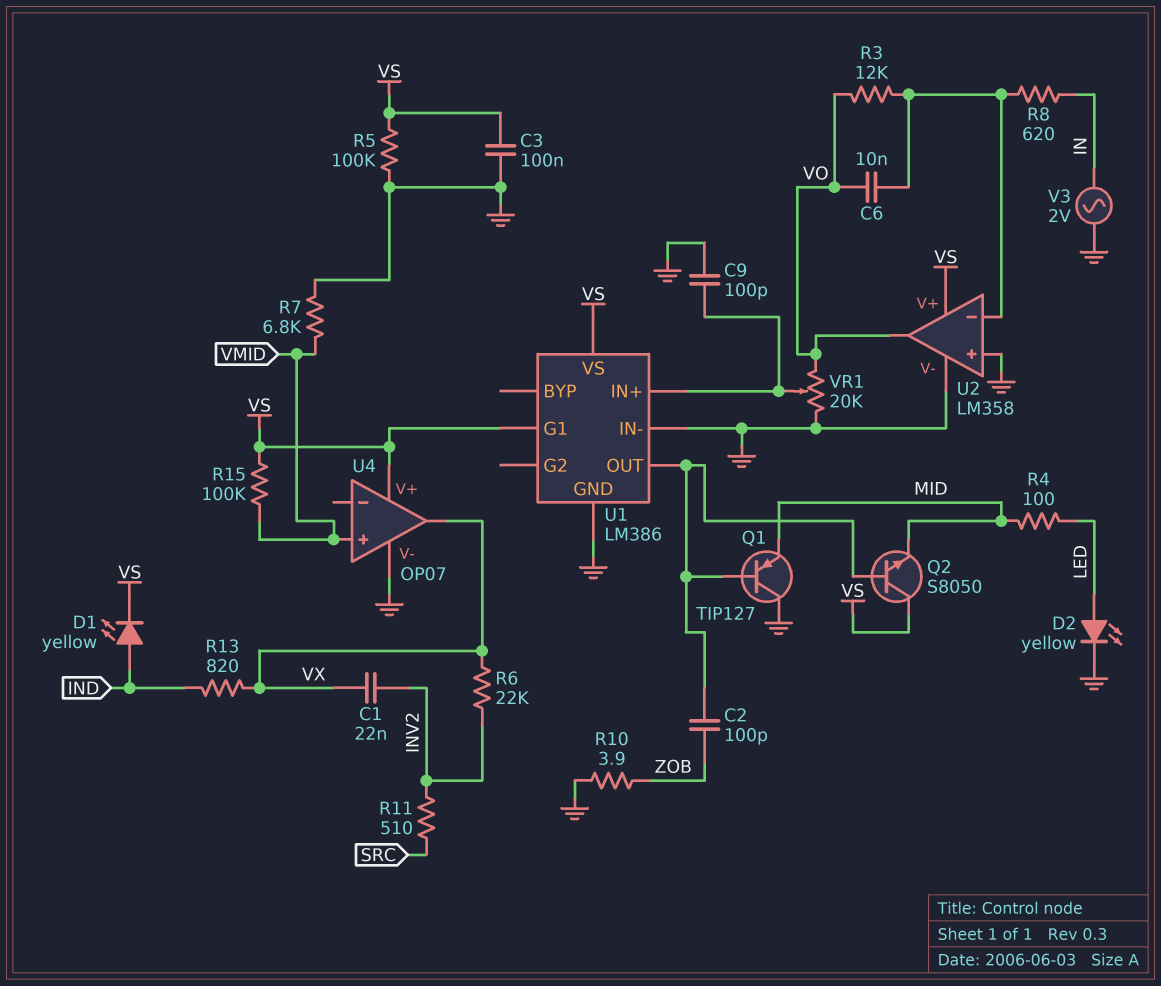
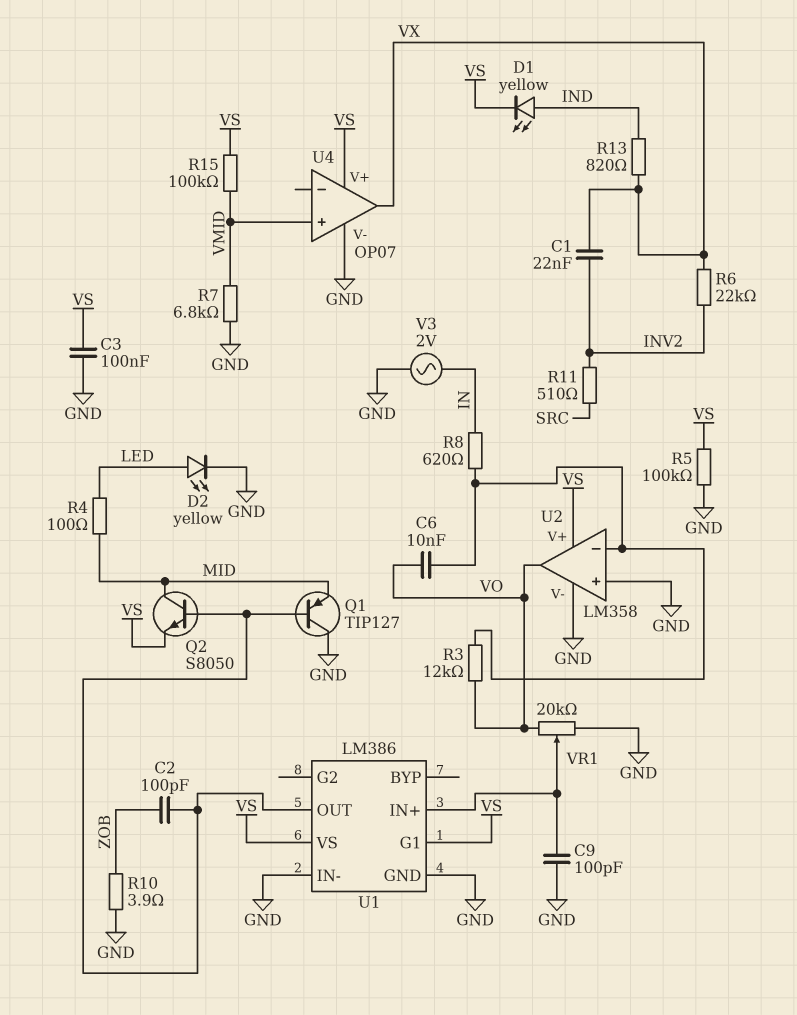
Q2: NPN S8050 (B U1/OUT, C VS, E MID) -> NPN S8050 (B U1/OUT, C MID, E VS)

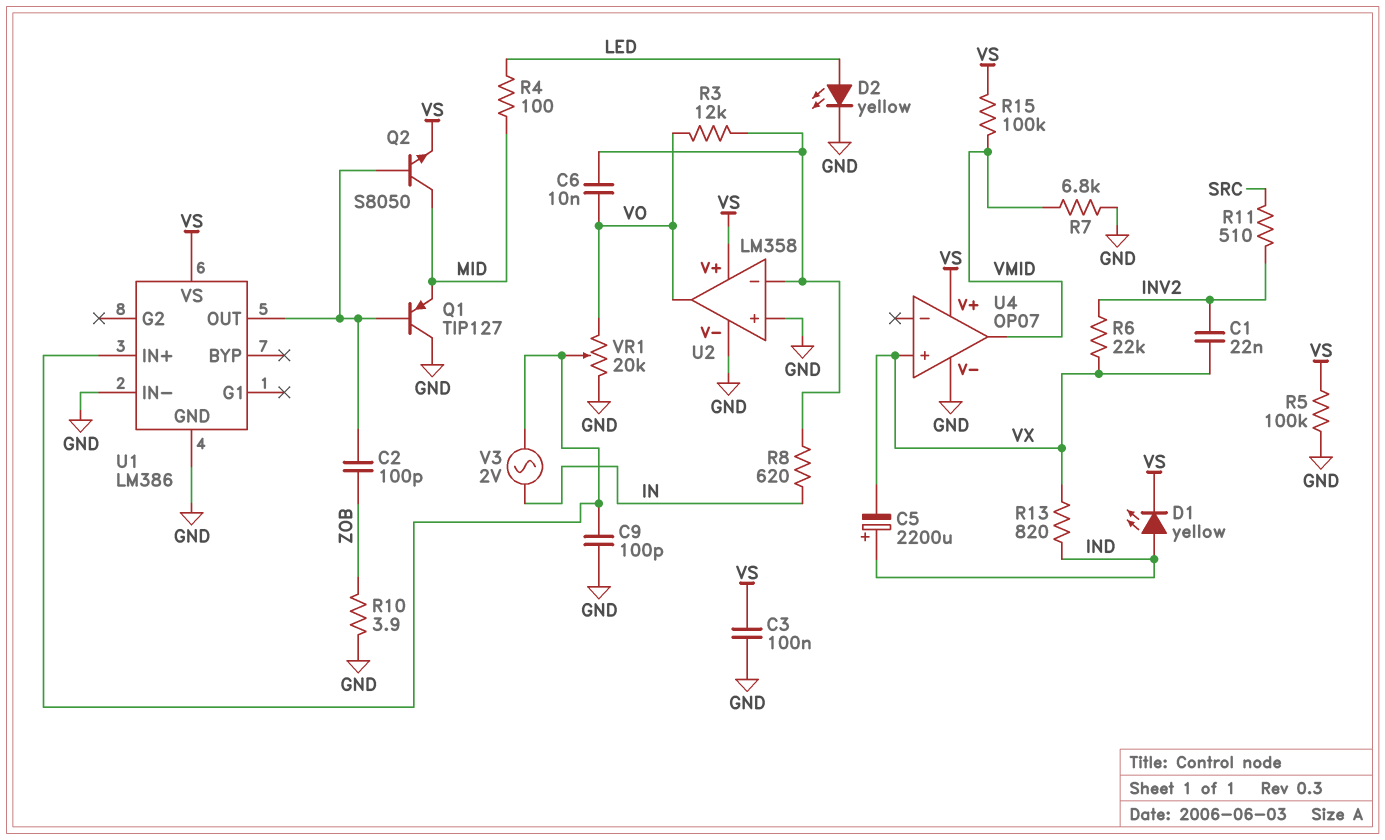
C5: none -> 2200uF (plus IND, minus VX)
U1 pin G1: VS -> none
U4 pin in+: VMID -> VX
U4 pin out: VX -> VMID
V3: AC 2V (GND, IN) -> AC 2V (IN, U1/IN+)

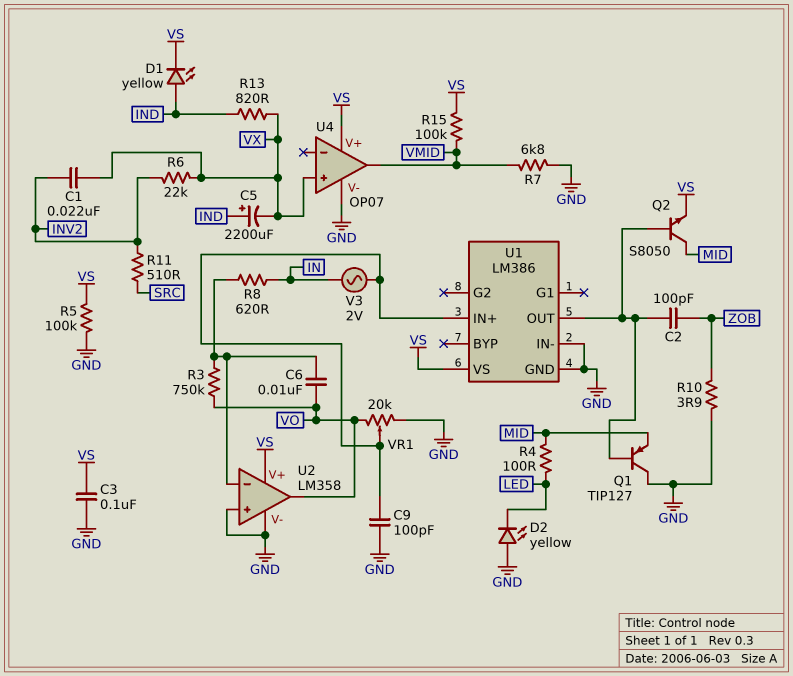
D2: LED yellow (A LED, K GND) -> LED yellow (A GND, K LED)
R3: 12k (U2/in-, VO) -> 750k (U2/in-, VO)

